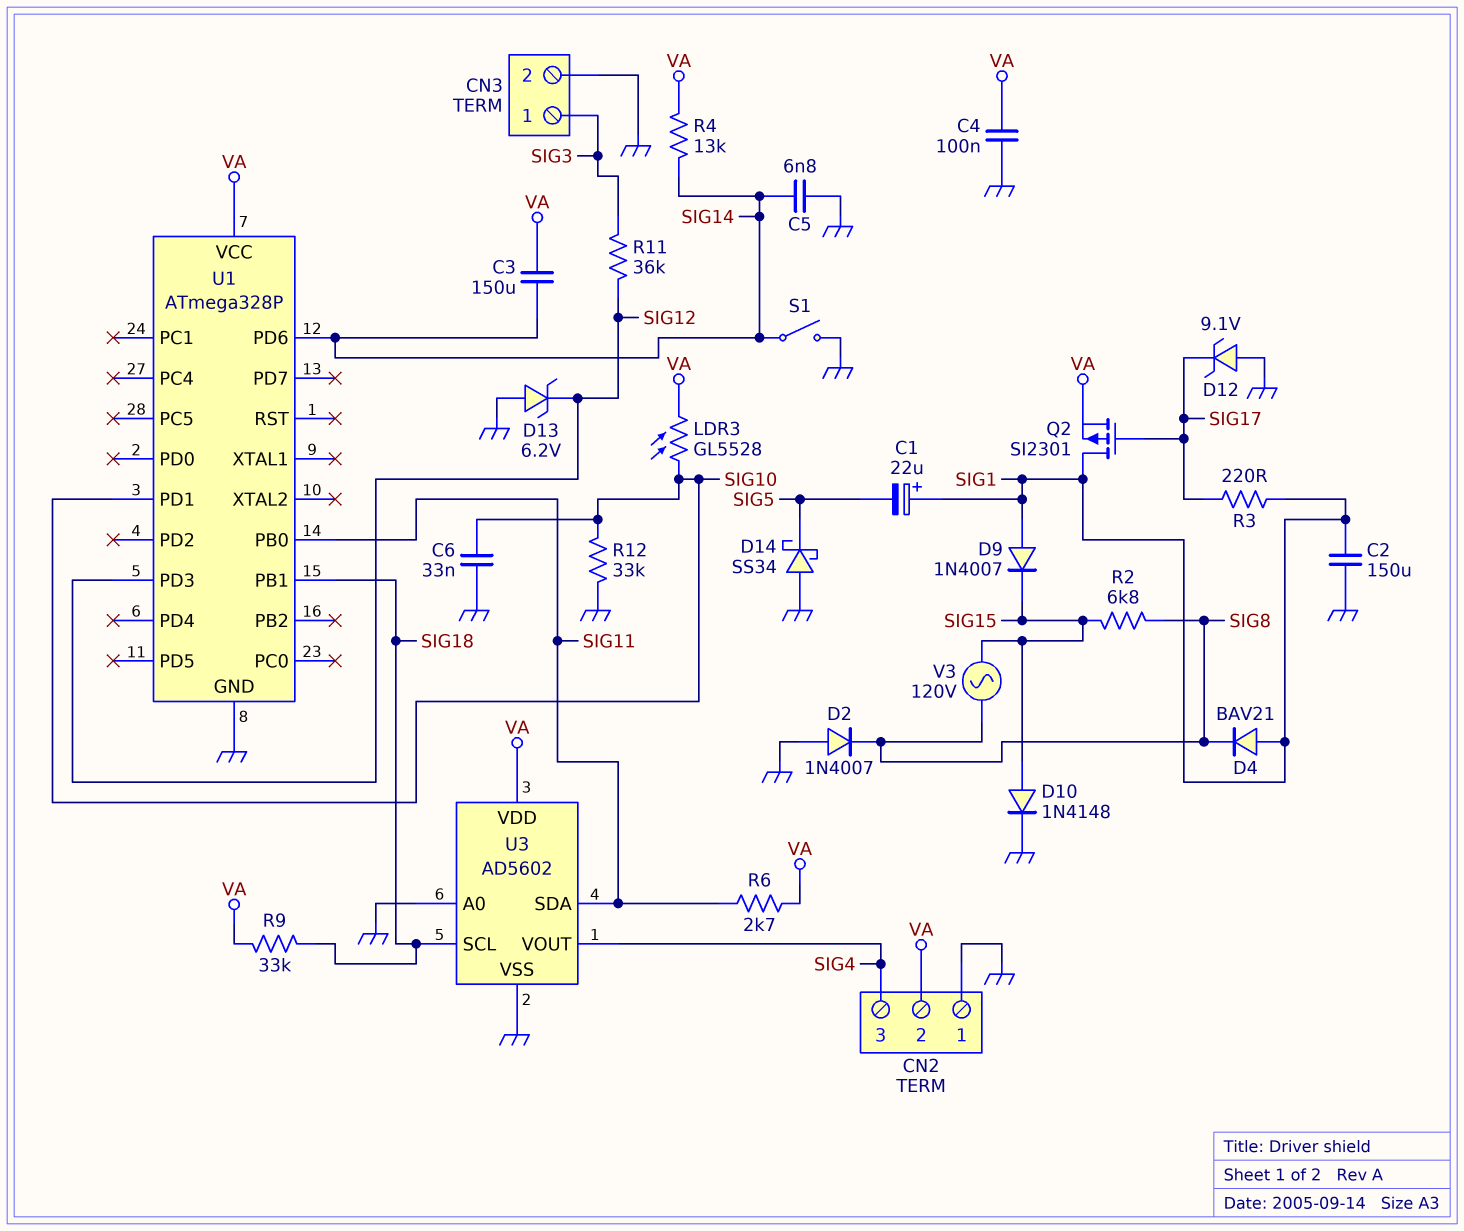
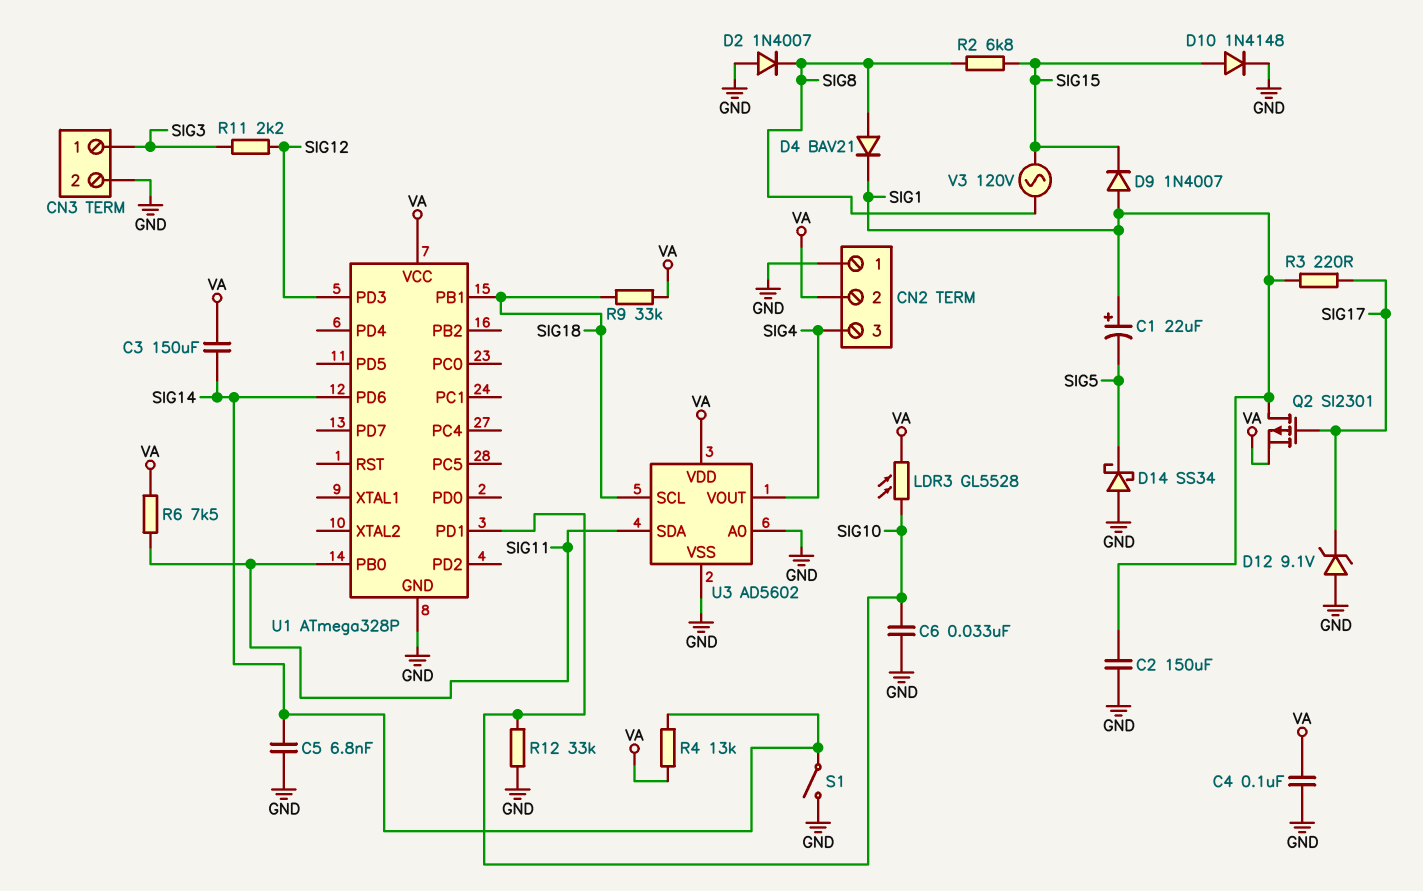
D4: diode BAV21 (A SIG1, K SIG8) -> diode BAV21 (A SIG8, K SIG1)
D13: zener 6.2V (A GND, K SIG12) -> none
R6: 2.7k (SIG11, VA) -> 7.5k (SIG11, VA)
R11: 36k (SIG3, SIG12) -> 2.2k (SIG3, SIG12)

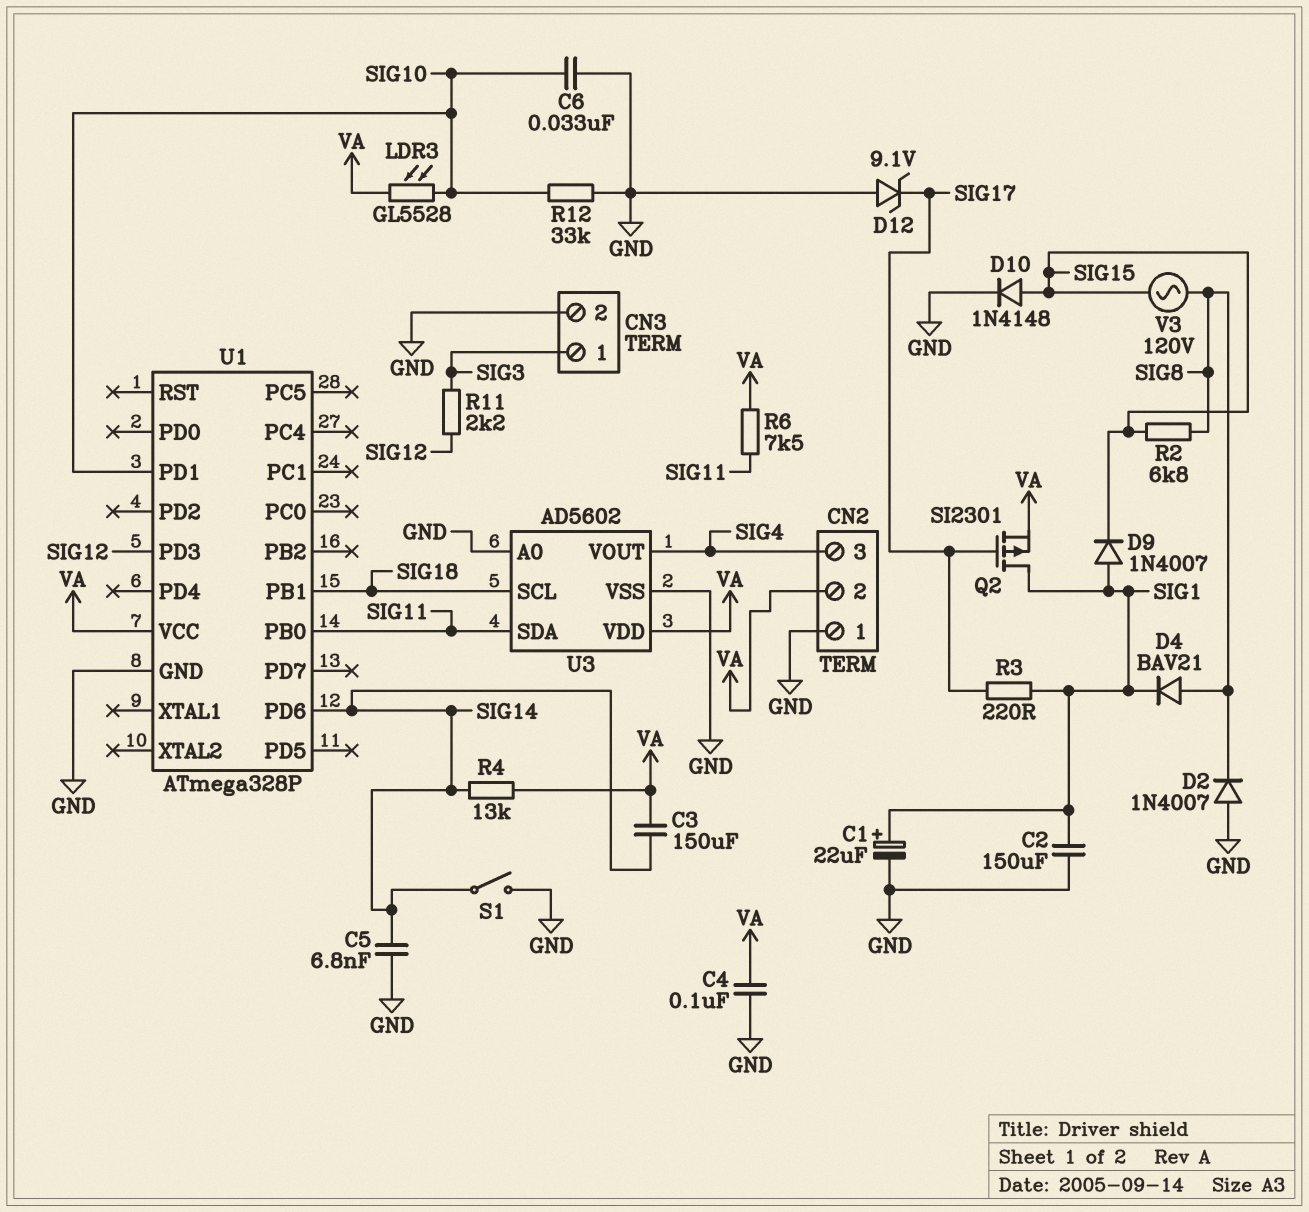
C1: 22uF (plus SIG1, minus SIG5) -> 22uF (plus SIG1, minus GND)
D14: schottky SS34 (A GND, K SIG5) -> none
R9: 33k (SIG18, VA) -> none

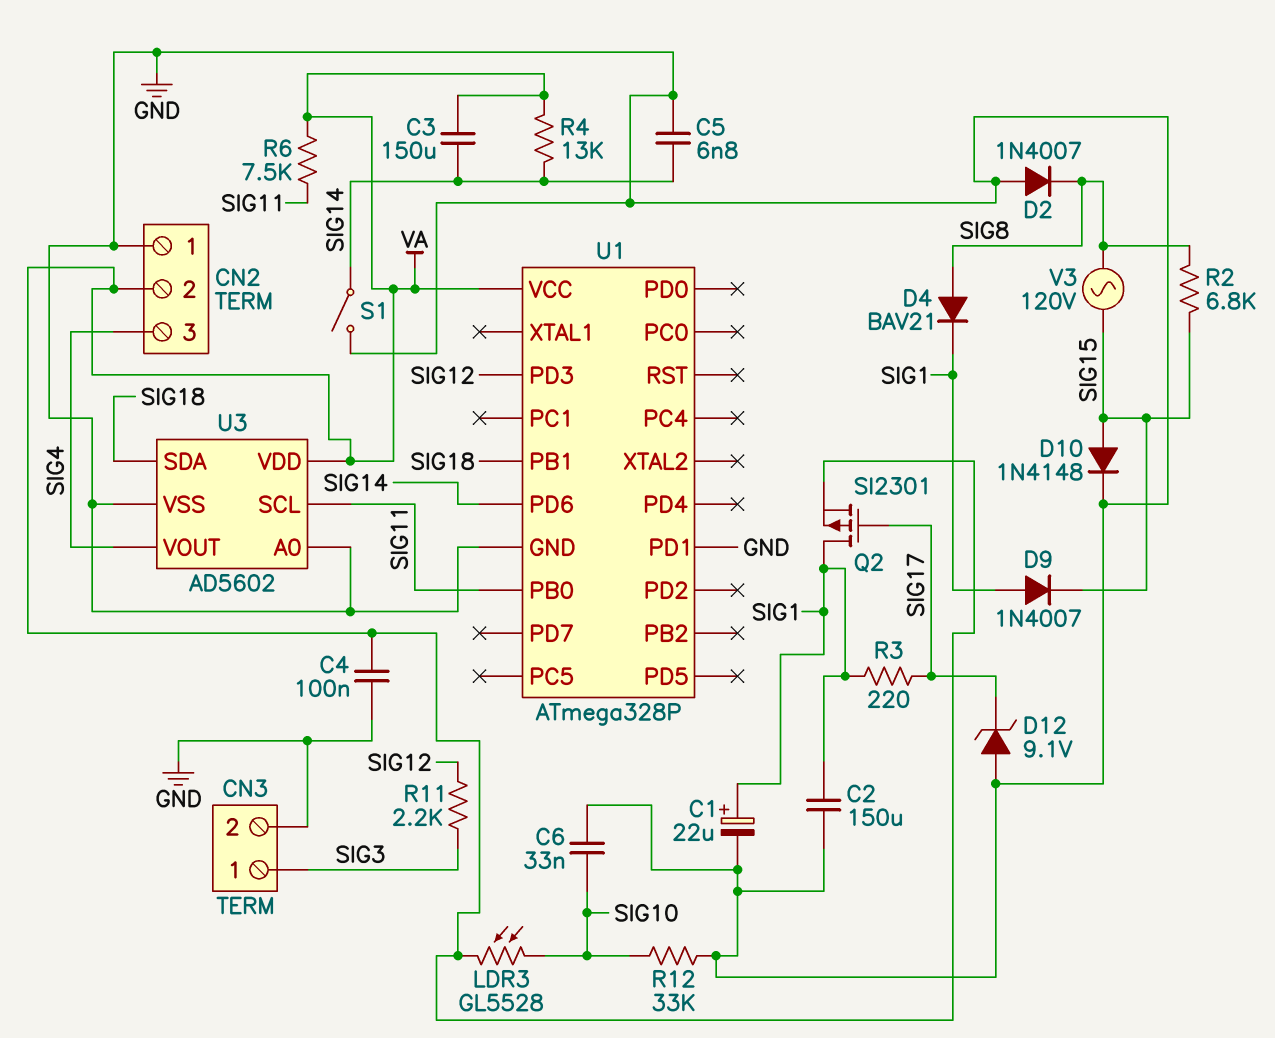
U1 pin PD1: SIG10 -> GND
U3 pin SCL: SIG18 -> SIG11
U3 pin SDA: SIG11 -> SIG18

